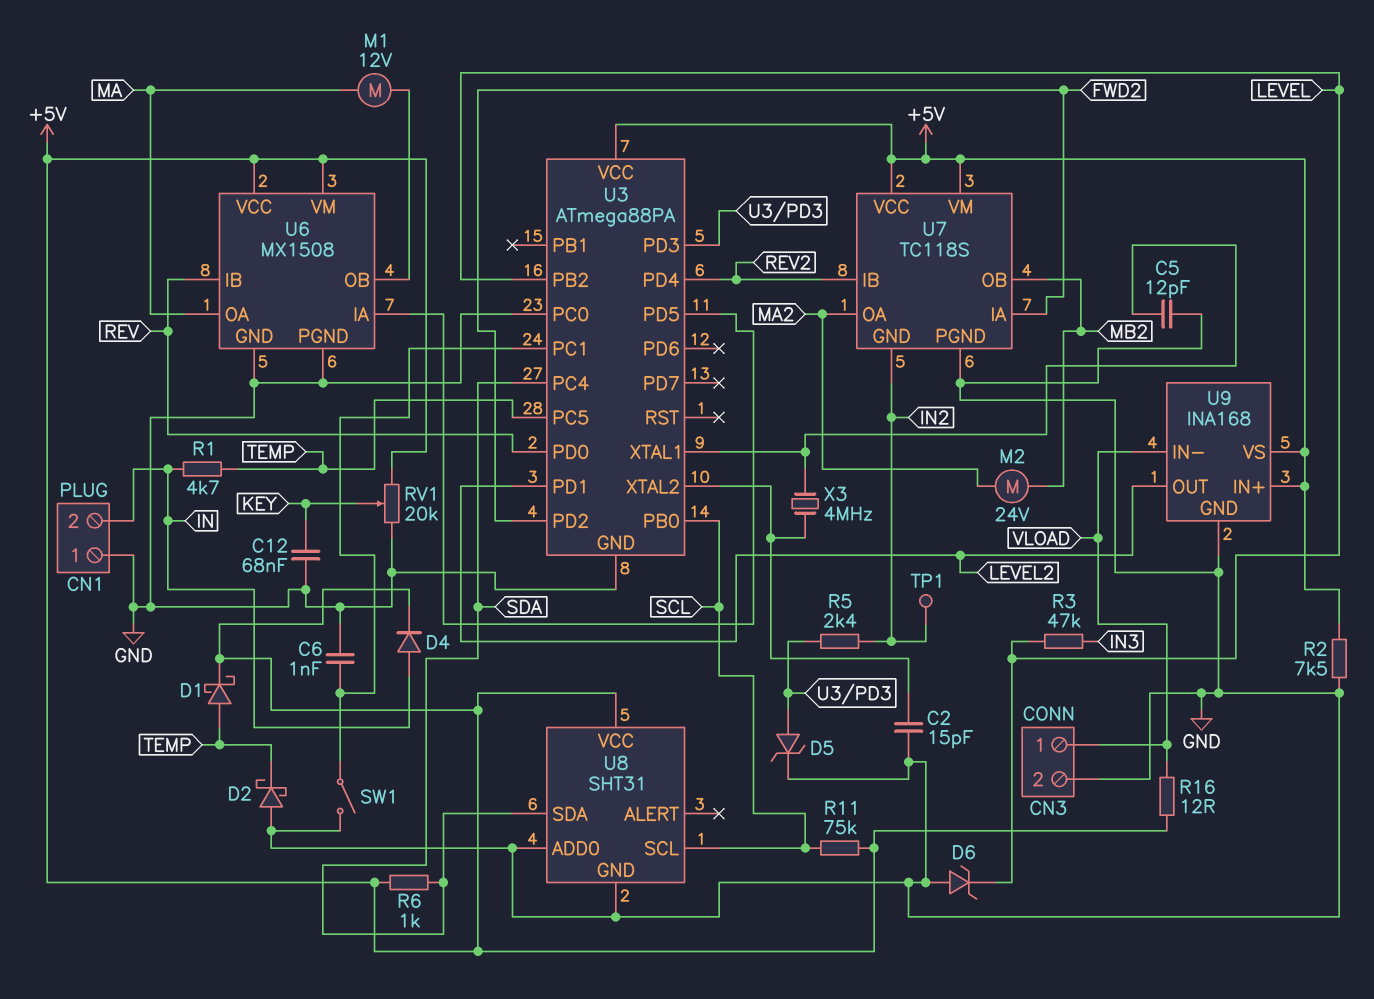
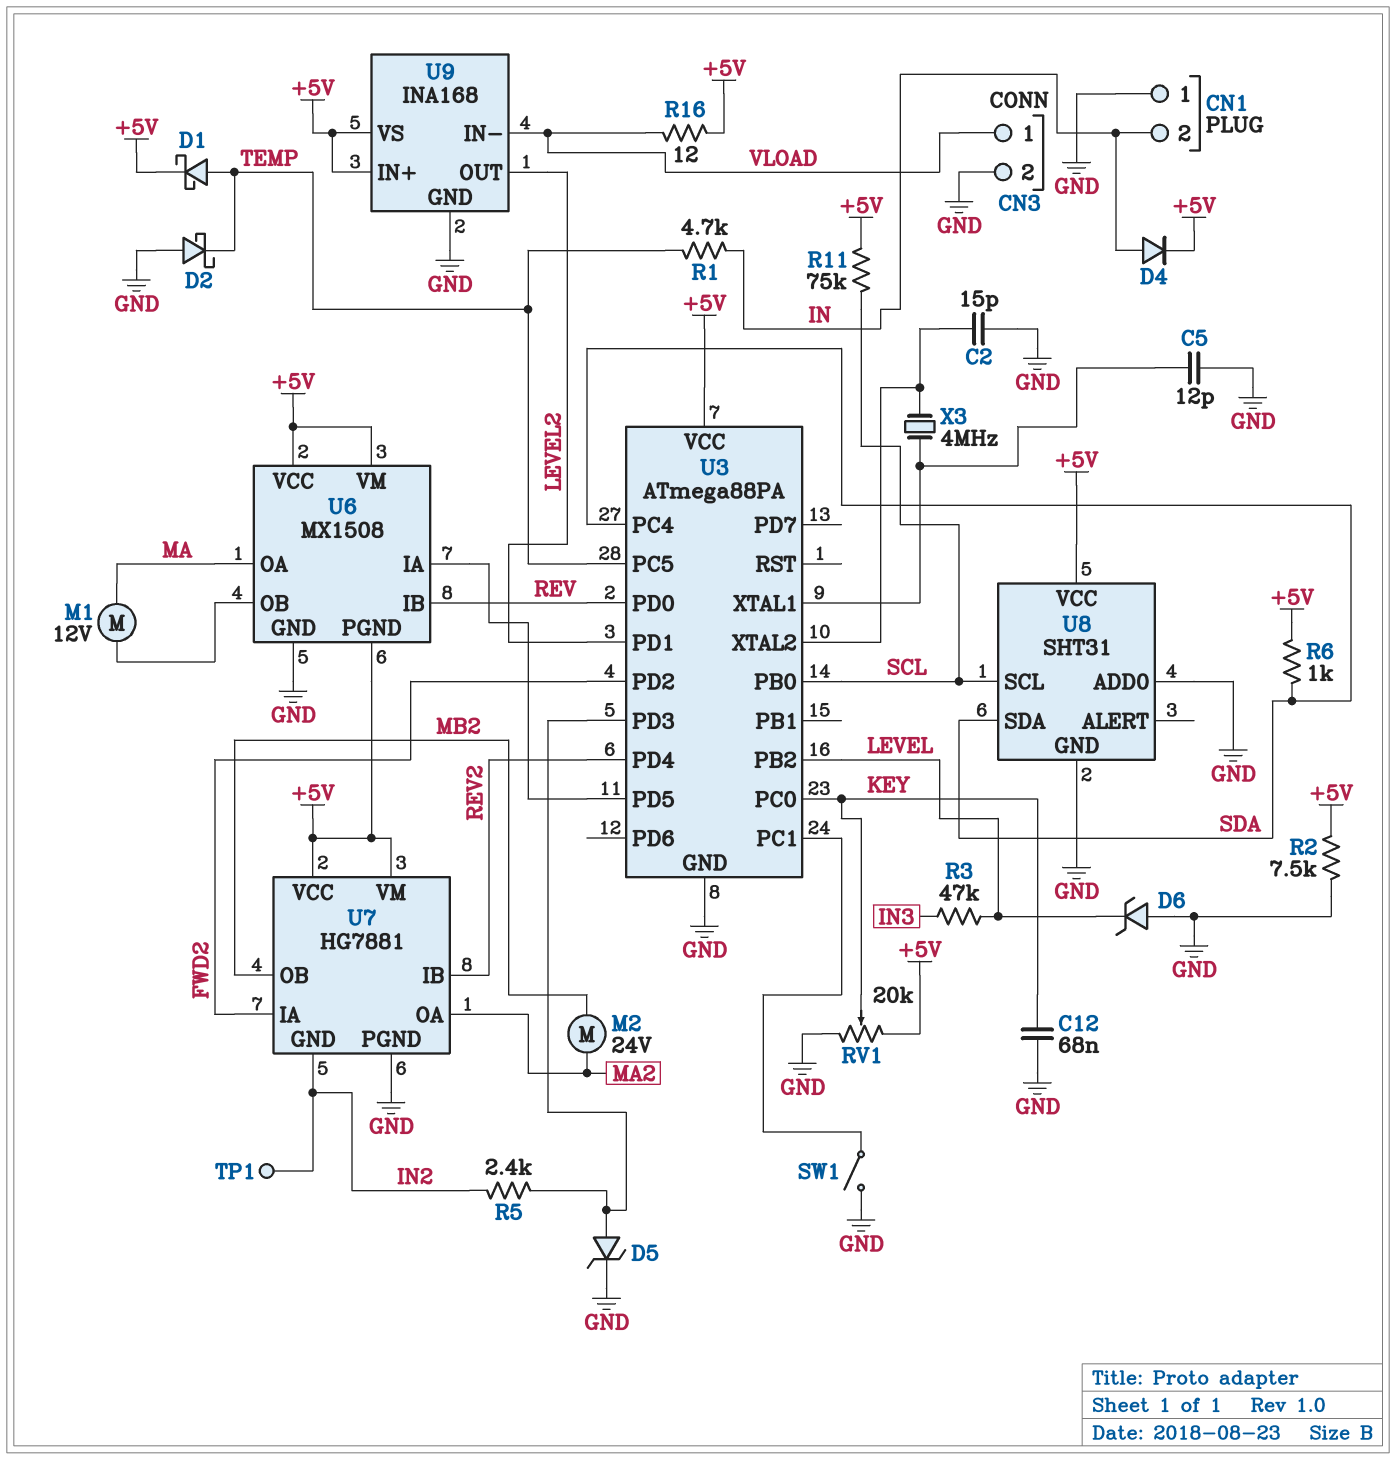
C6: 1nF (GND, U3/PC1) -> none
U3 pin PC0: GND -> KEY
U6 pin PGND: GND -> +5V
U7: TC118S -> HG7881

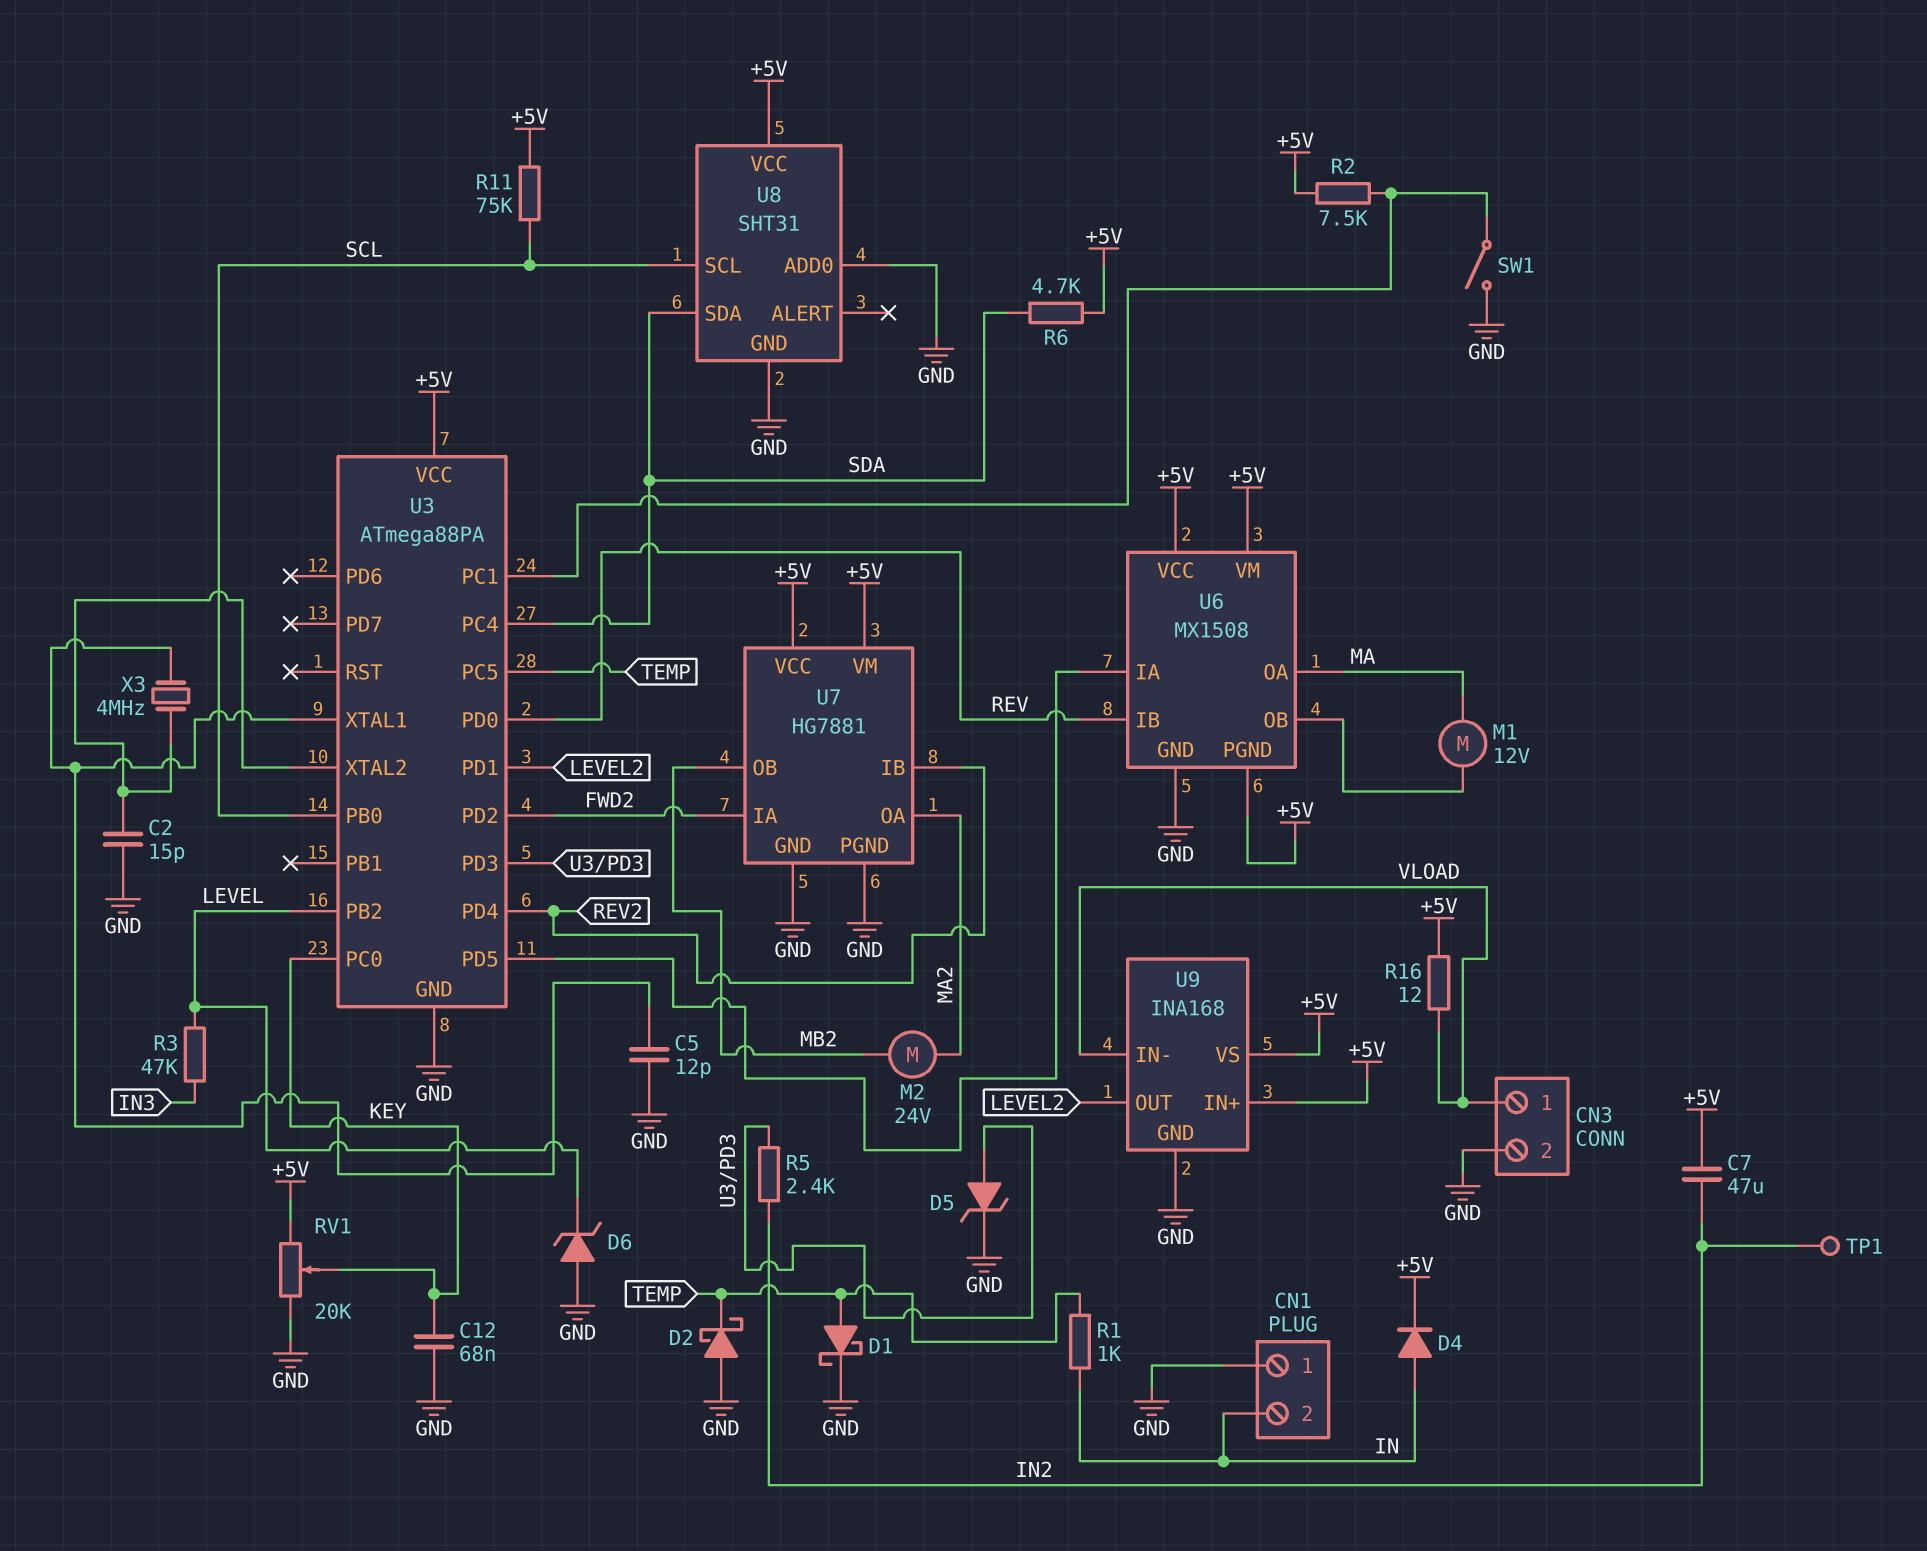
C7: none -> 47uF (+5V, IN2)
D1: schottky (A TEMP, K +5V) -> schottky (A TEMP, K GND)
R1: 4.7k (IN, TEMP) -> 1k (IN, TEMP)
R2: 7.5k (+5V, GND) -> 7.5k (+5V, U3/PC1)
R6: 1k (+5V, SDA) -> 4.7k (+5V, SDA)
U7 pin GND: IN2 -> GND

